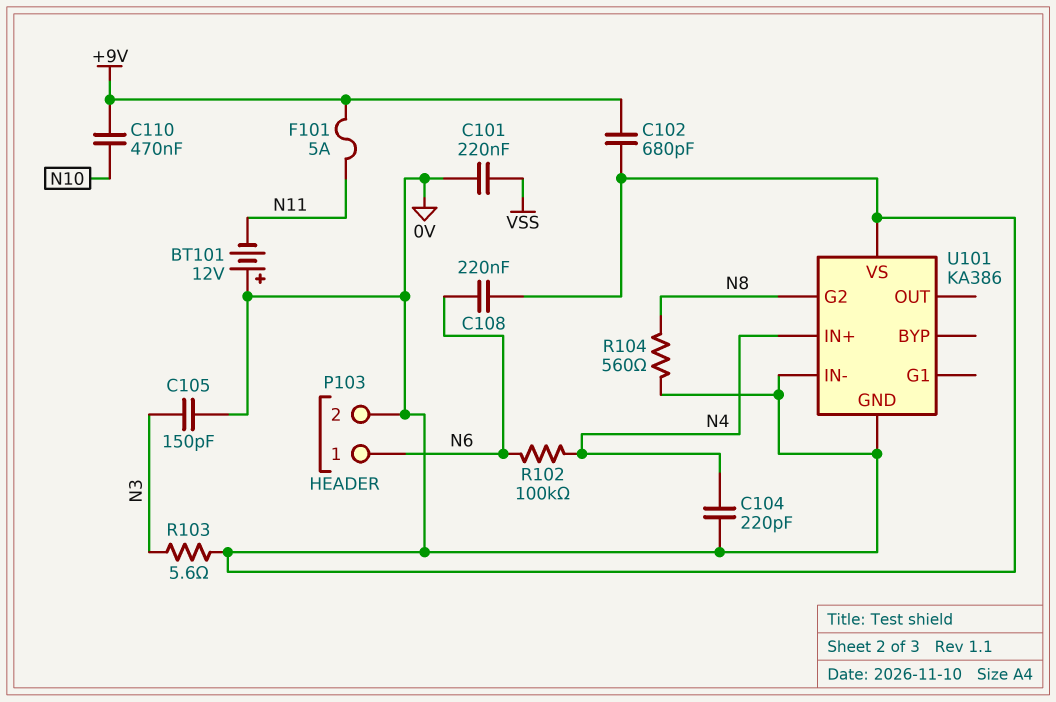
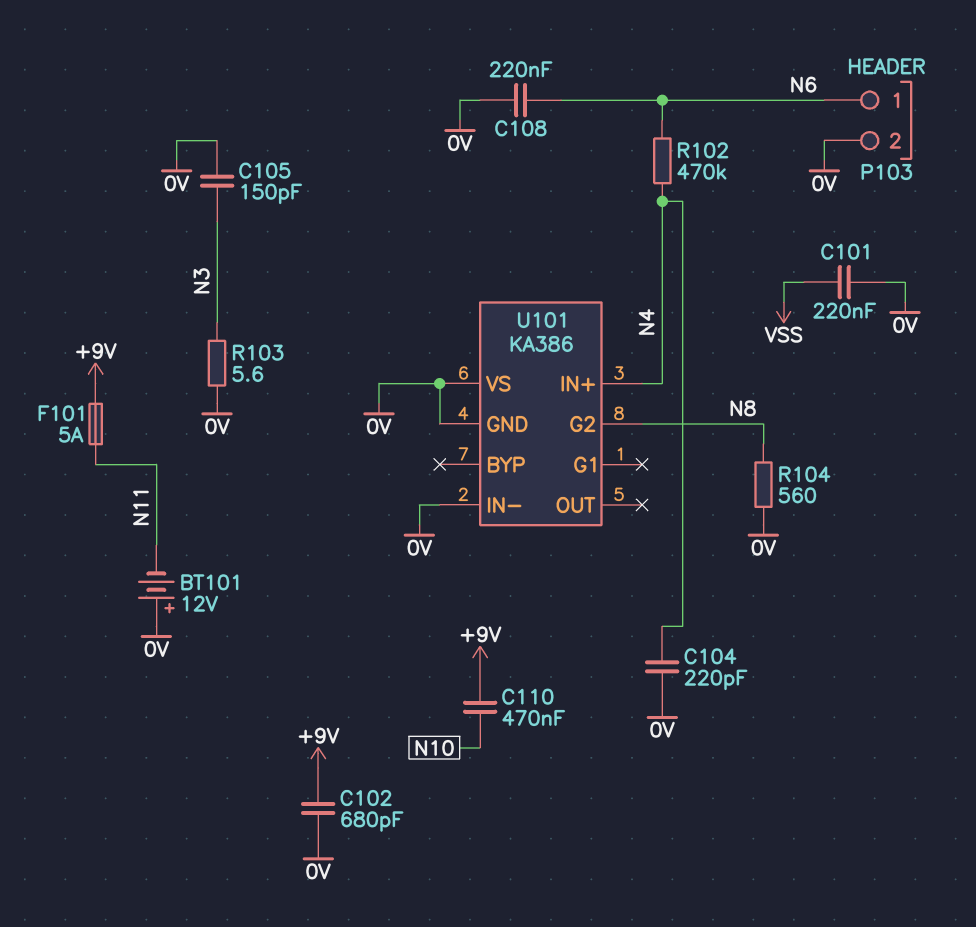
R102: 100k (N4, N6) -> 470k (N4, N6)

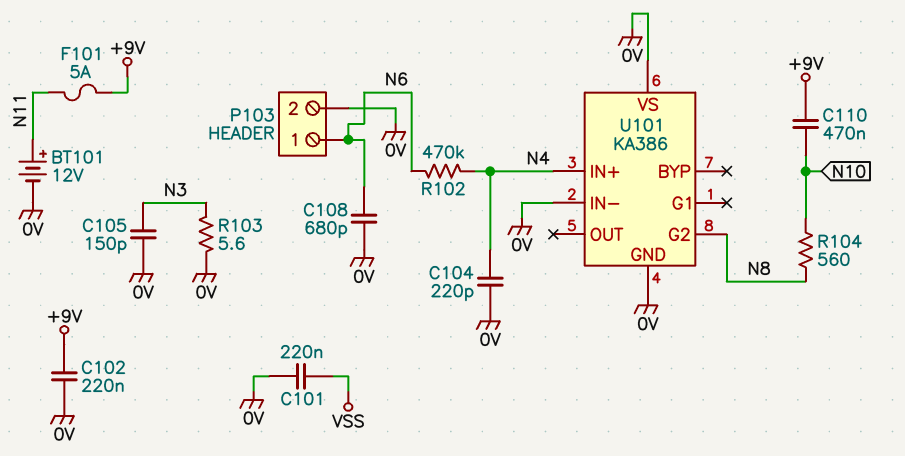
BT101: 12V (plus 0V, minus N11) -> 12V (plus N11, minus 0V)
C102: 680pF (+9V, 0V) -> 220nF (+9V, 0V)
C108: 220nF (0V, N6) -> 680pF (0V, N6)
R104: 560 (0V, N8) -> 560 (N8, N10)

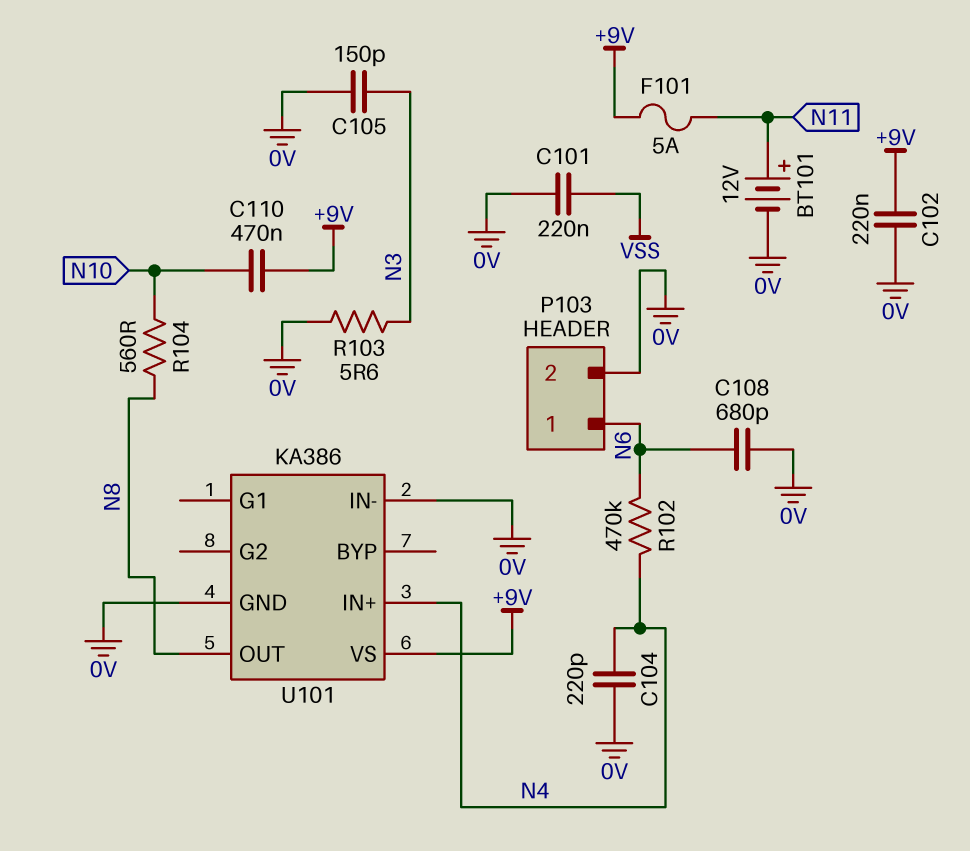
U101 pin G2: N8 -> none
U101 pin OUT: none -> N8
U101 pin VS: 0V -> +9V

